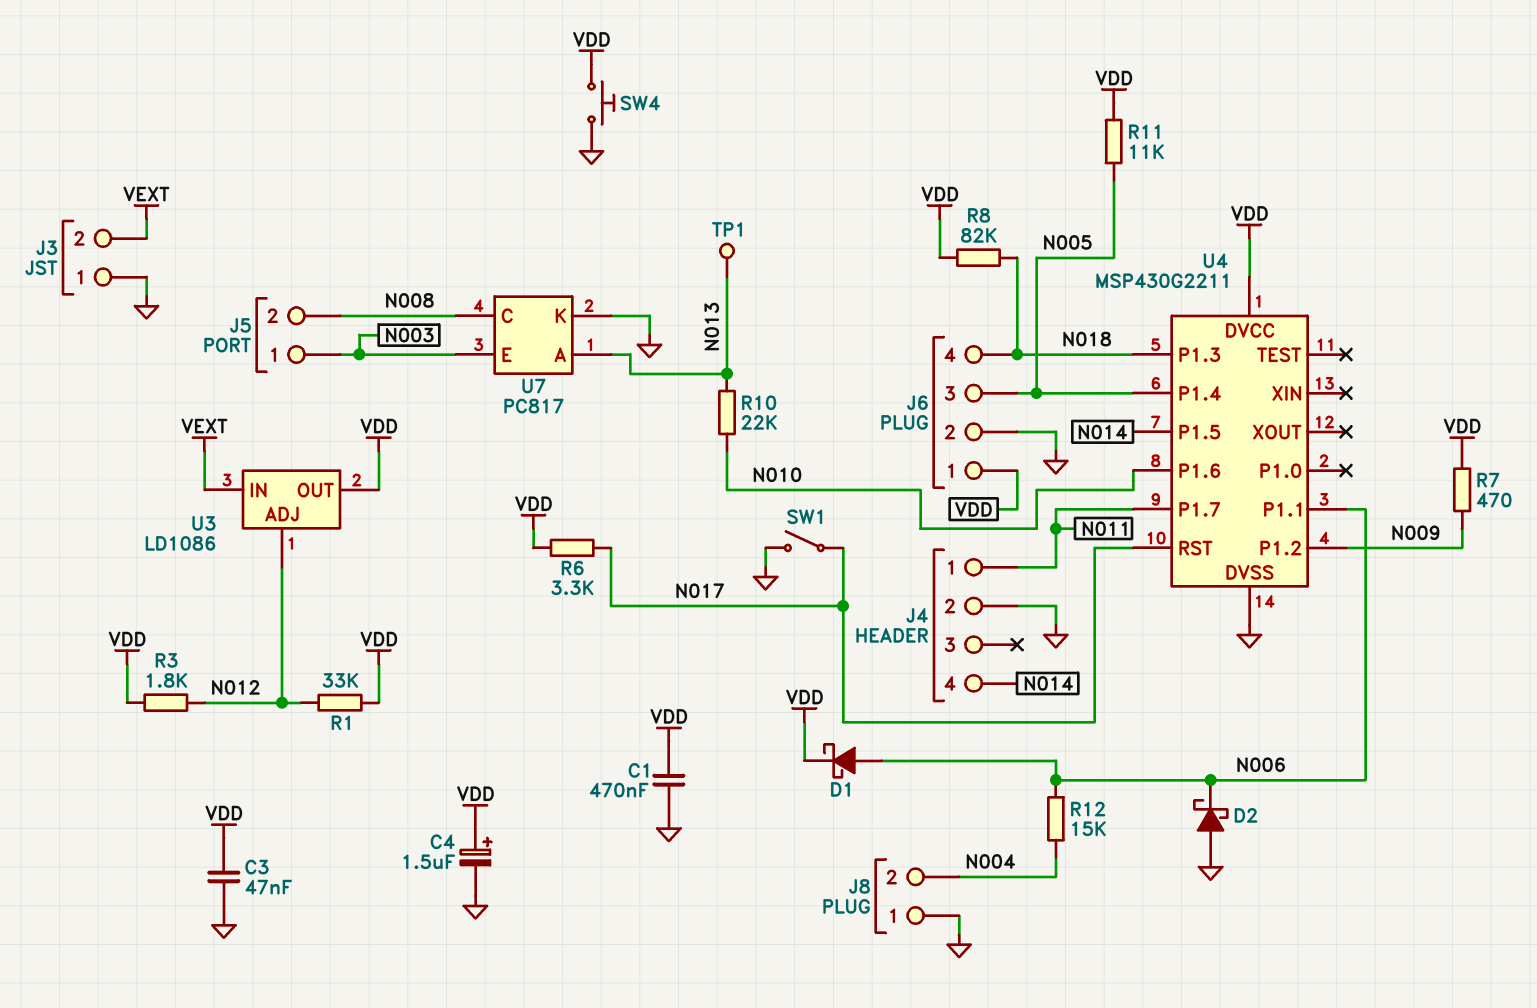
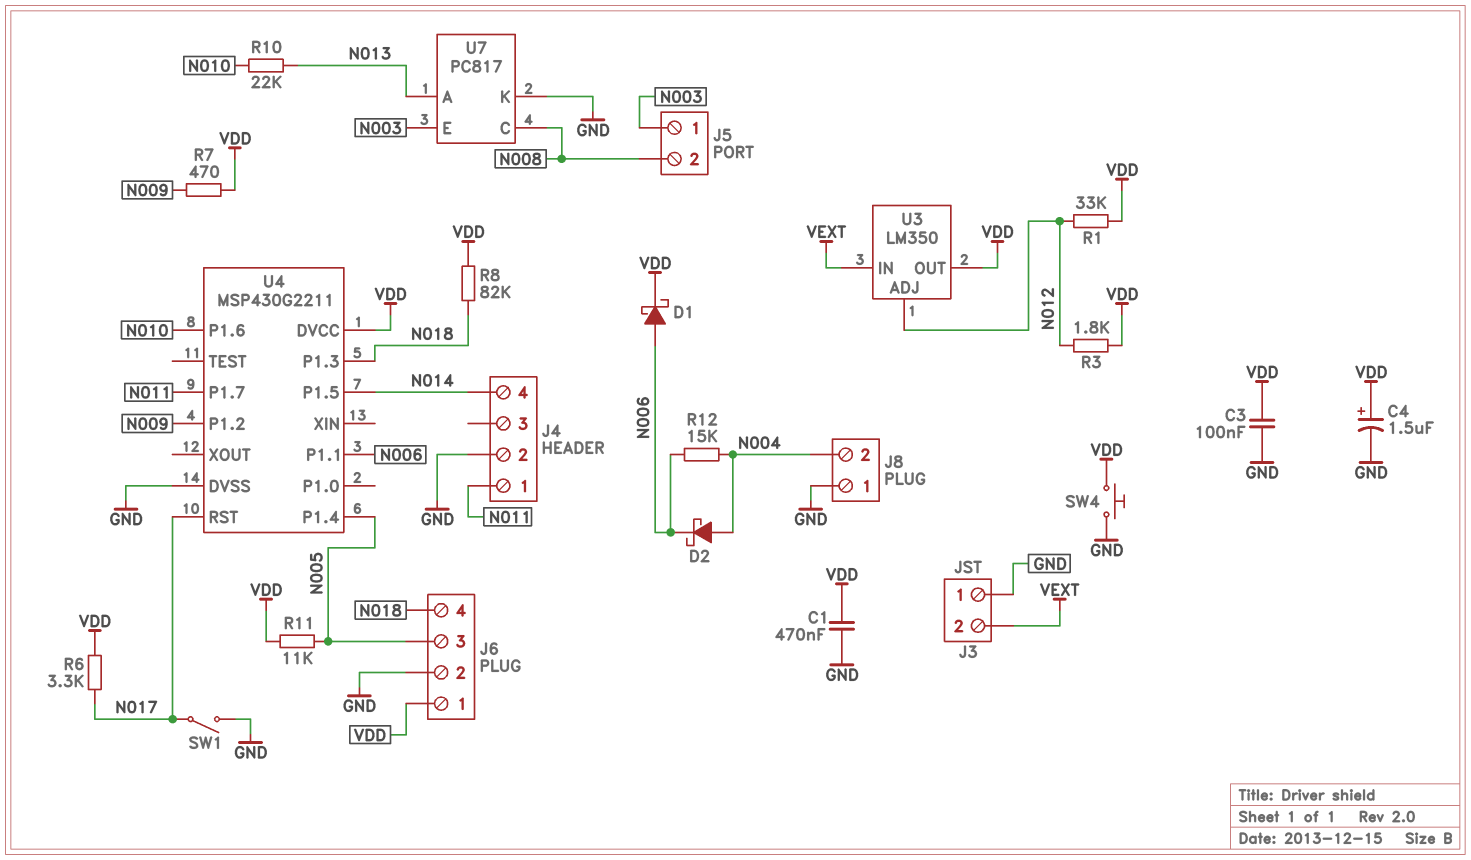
C3: 47nF (GND, VDD) -> 100nF (GND, VDD)
D2: schottky (A GND, K N006) -> schottky (A N004, K N006)
TP1: test point (N013) -> none
U3: LD1086 -> LM350

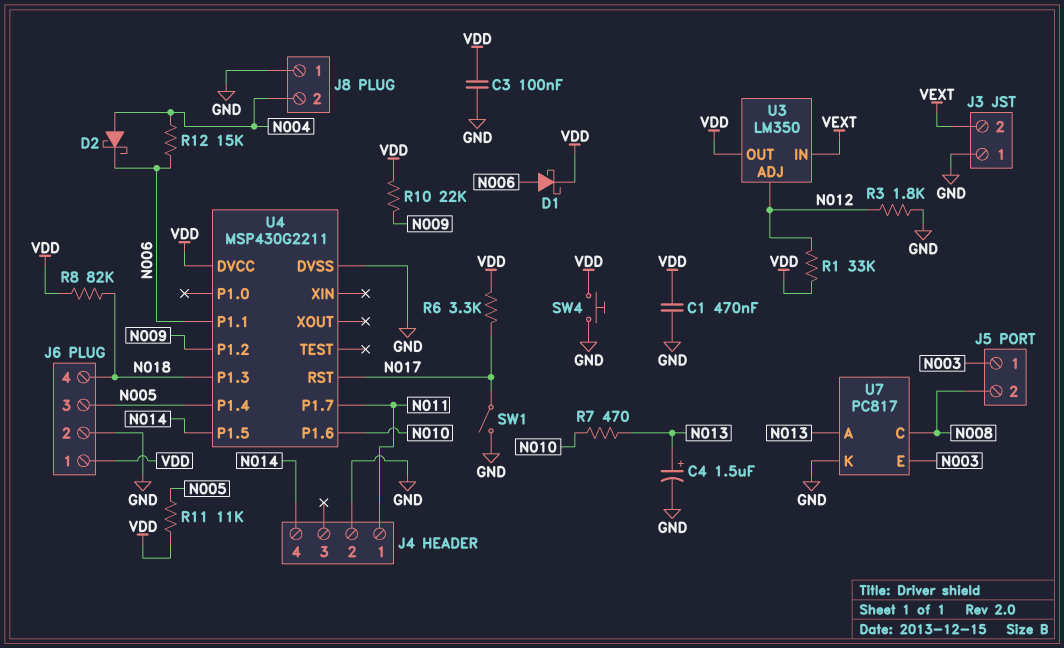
C4: 1.5uF (plus VDD, minus GND) -> 1.5uF (plus N013, minus GND)
R3: 1.8k (N012, VDD) -> 1.8k (GND, N012)
R7: 470 (N009, VDD) -> 470 (N010, N013)
R10: 22k (N010, N013) -> 22k (N009, VDD)

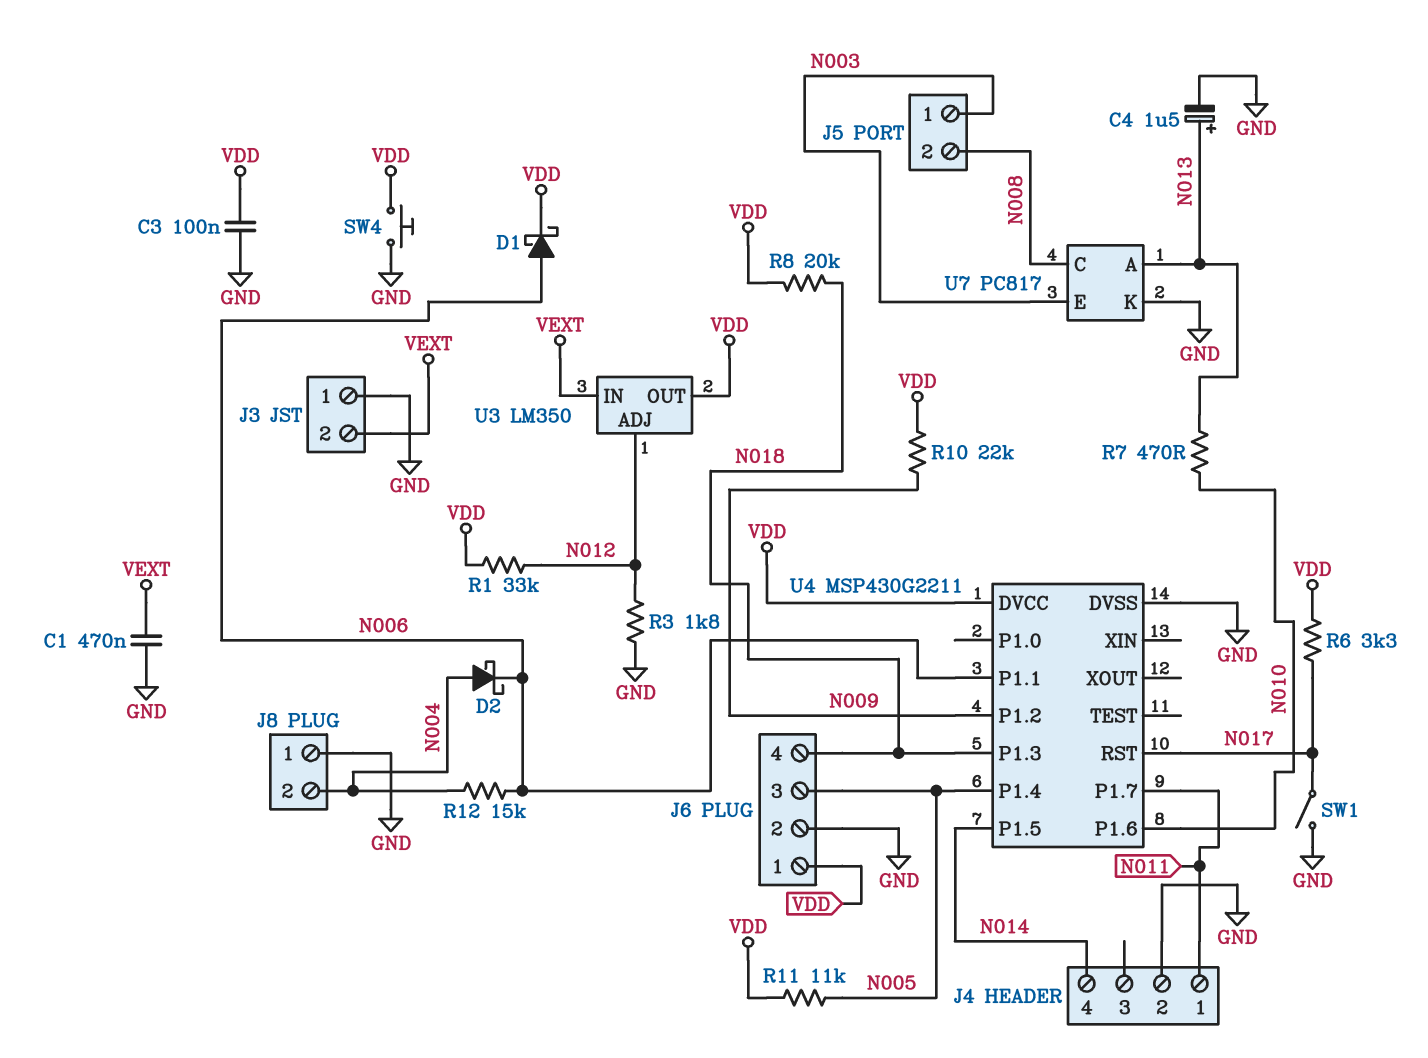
C1: 470nF (GND, VDD) -> 470nF (GND, VEXT)
R8: 82k (N018, VDD) -> 20k (N018, VDD)

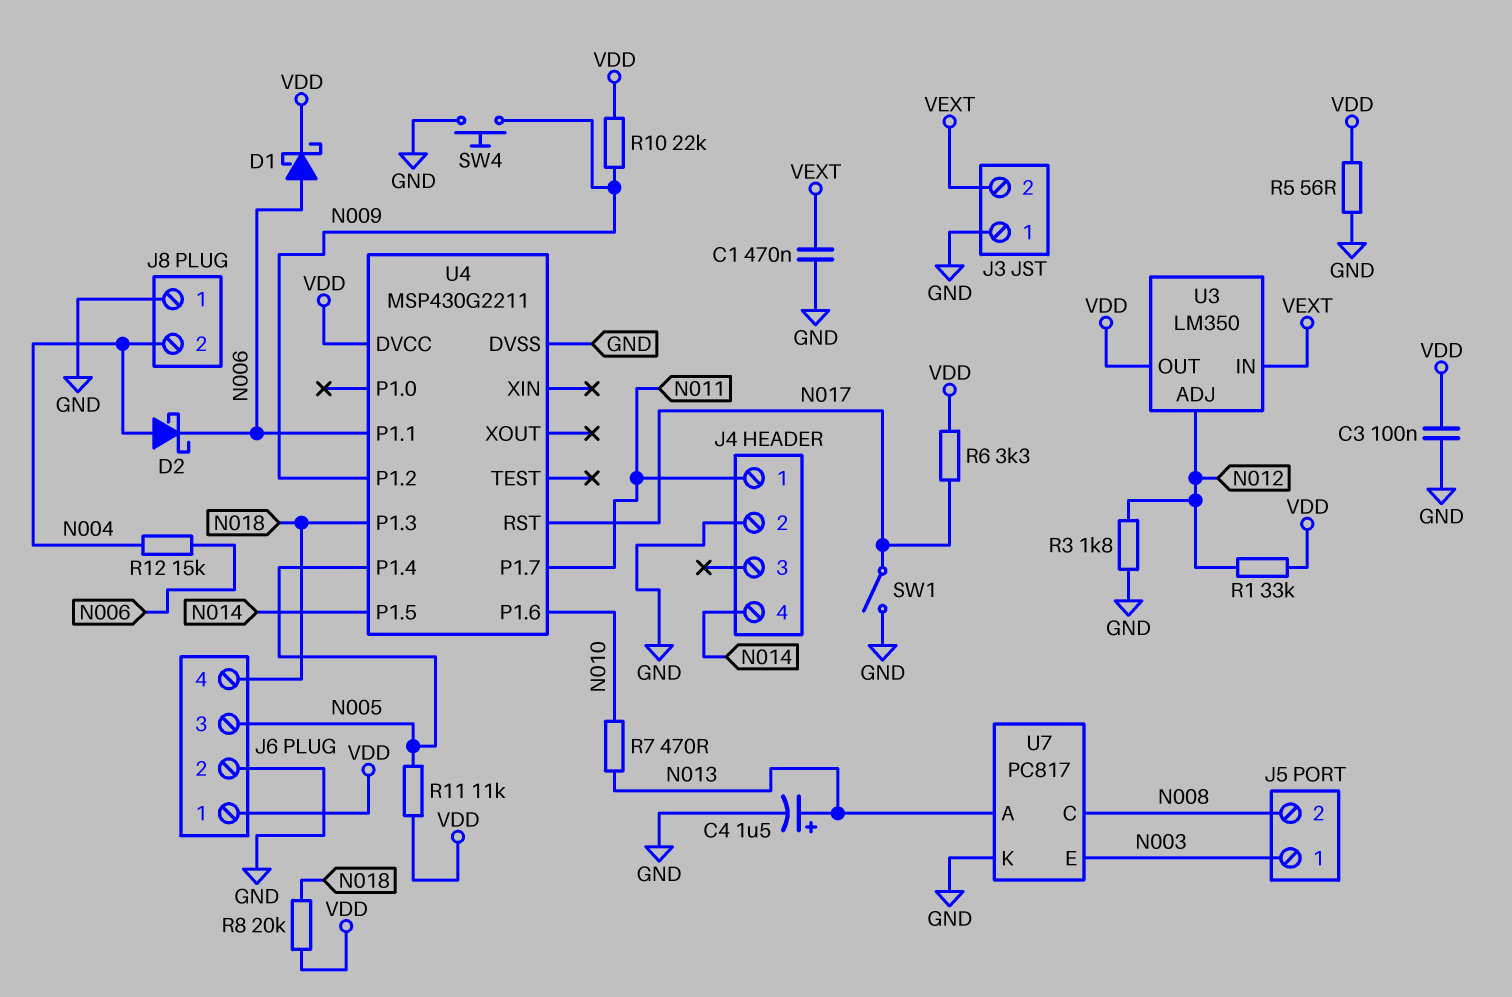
R5: none -> 56 (GND, VDD)
SW4: button (GND, VDD) -> button (GND, N009)

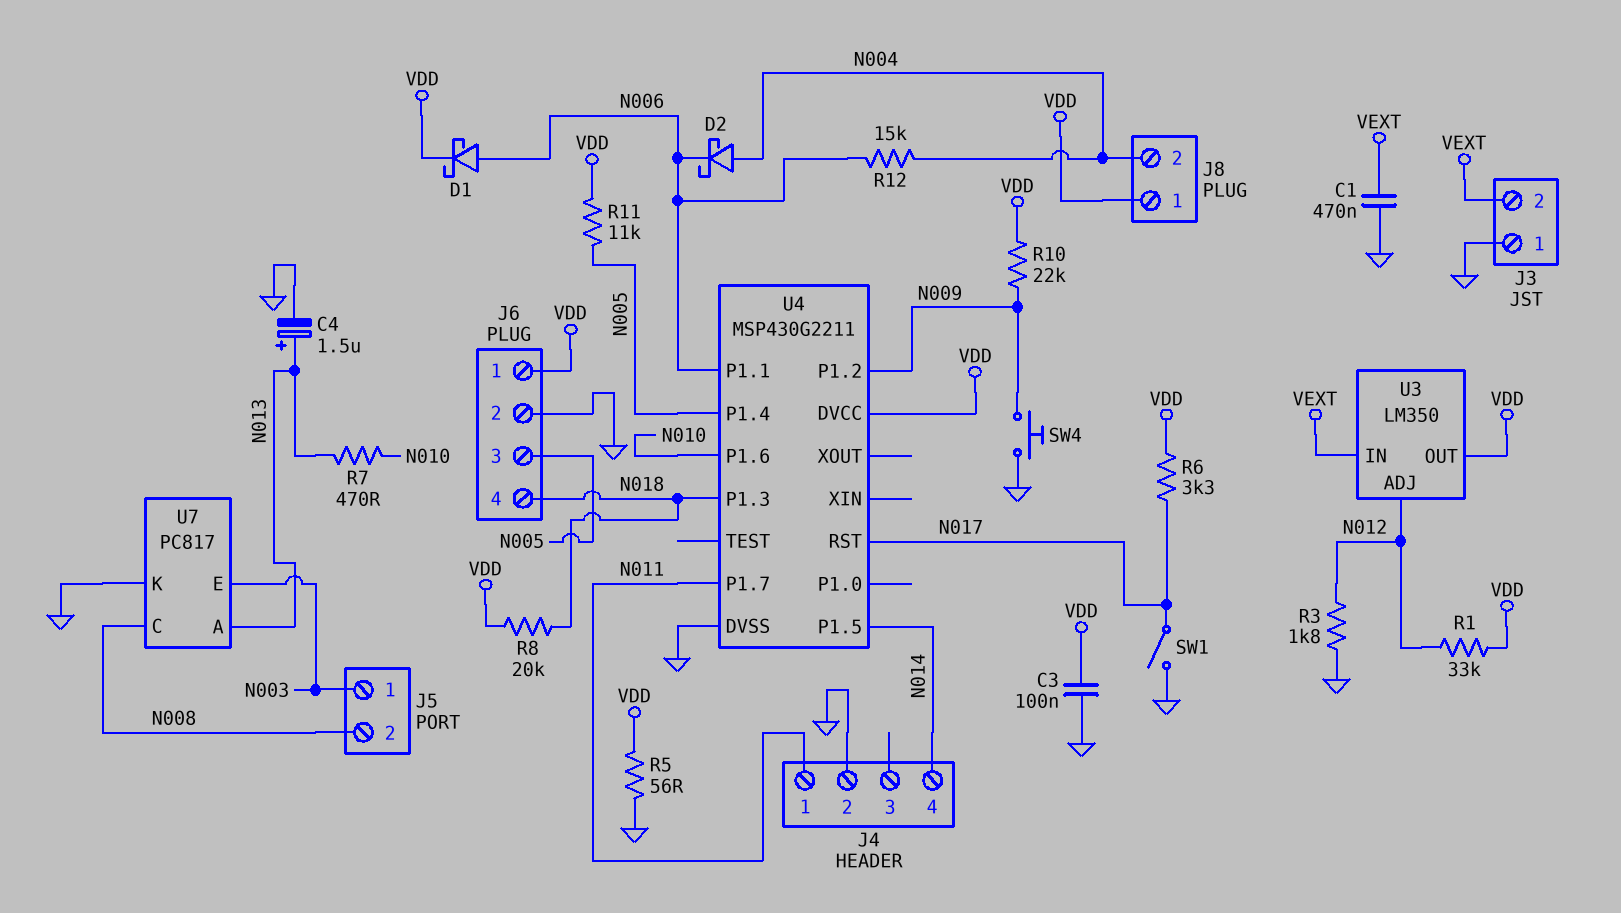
J8 pin 1: GND -> VDD

